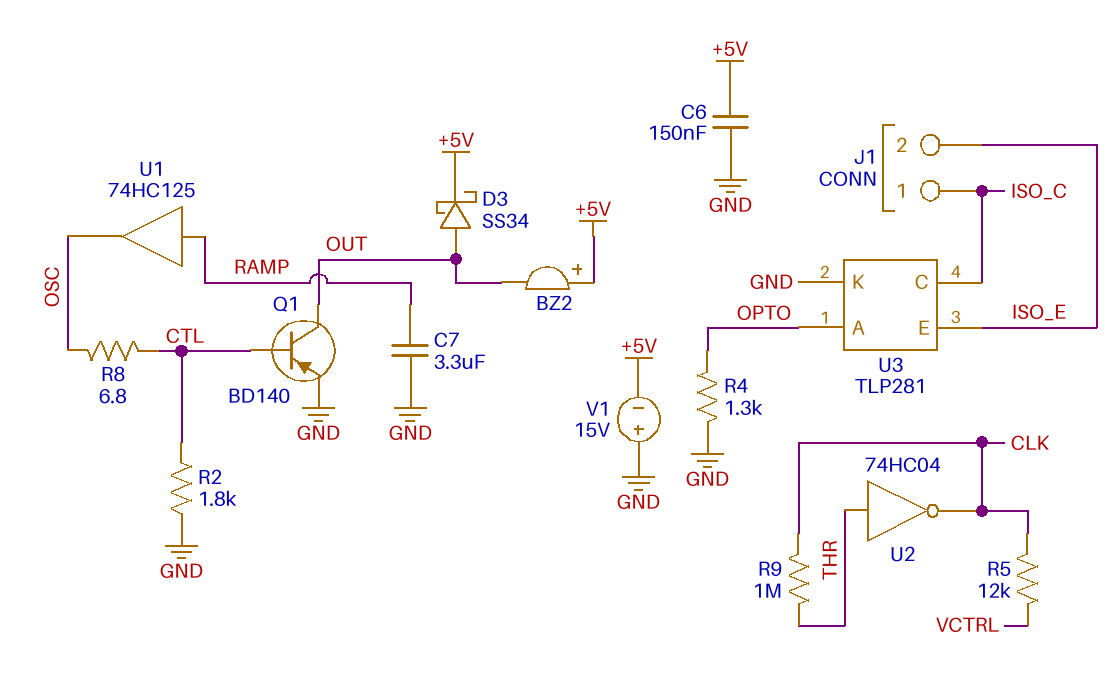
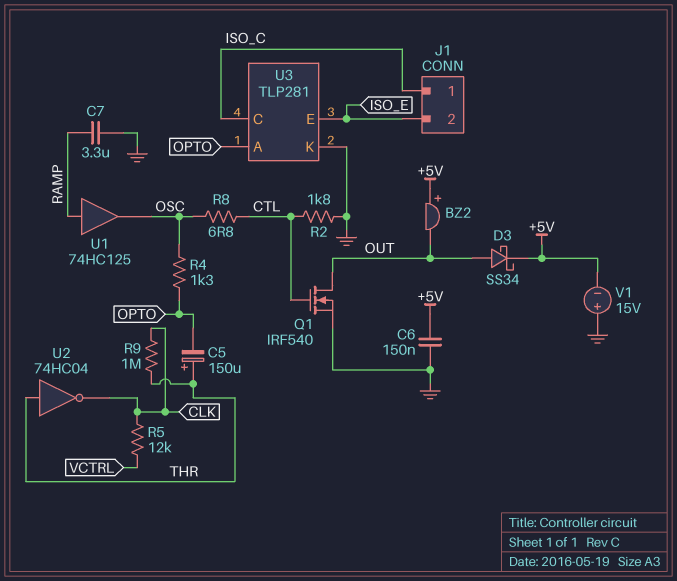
C5: none -> 150uF (plus THR, minus OPTO)
Q1: PNP BD140 (B CTL, C OUT, E GND) -> NMOS IRF540 (G CTL, D OUT, S GND)
R4: 1.3k (GND, OPTO) -> 1.3k (OPTO, OSC)

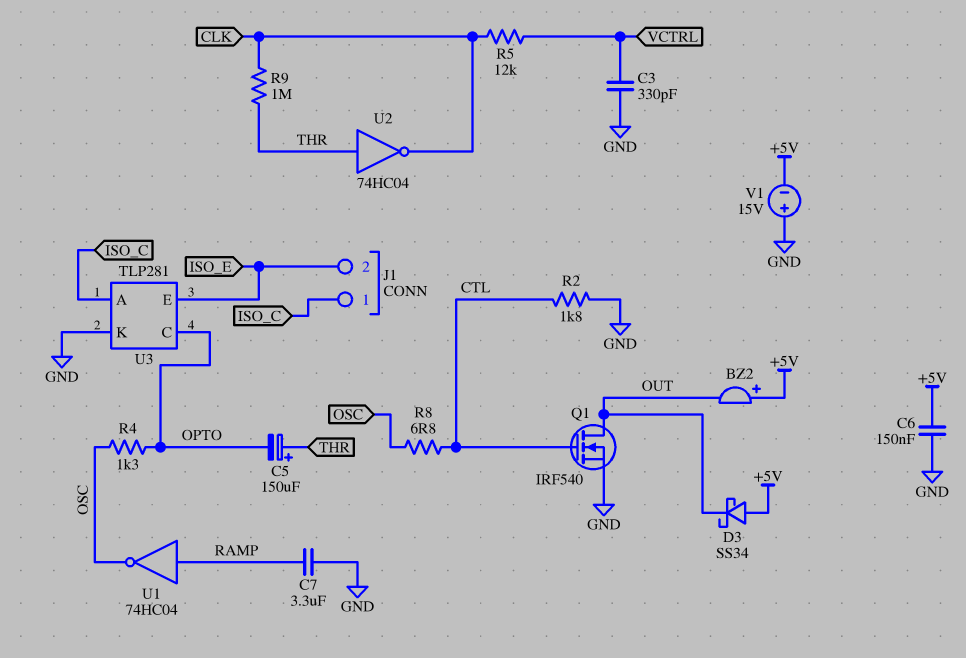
C3: none -> 330pF (GND, VCTRL)
D3: schottky SS34 (A OUT, K +5V) -> schottky SS34 (A +5V, K OUT)
U1: buffer 74HC125 (in RAMP, out OSC) -> NOT 74HC04 (in RAMP, out OSC)
U3 pin A: OPTO -> ISO_C
U3 pin C: ISO_C -> OPTO

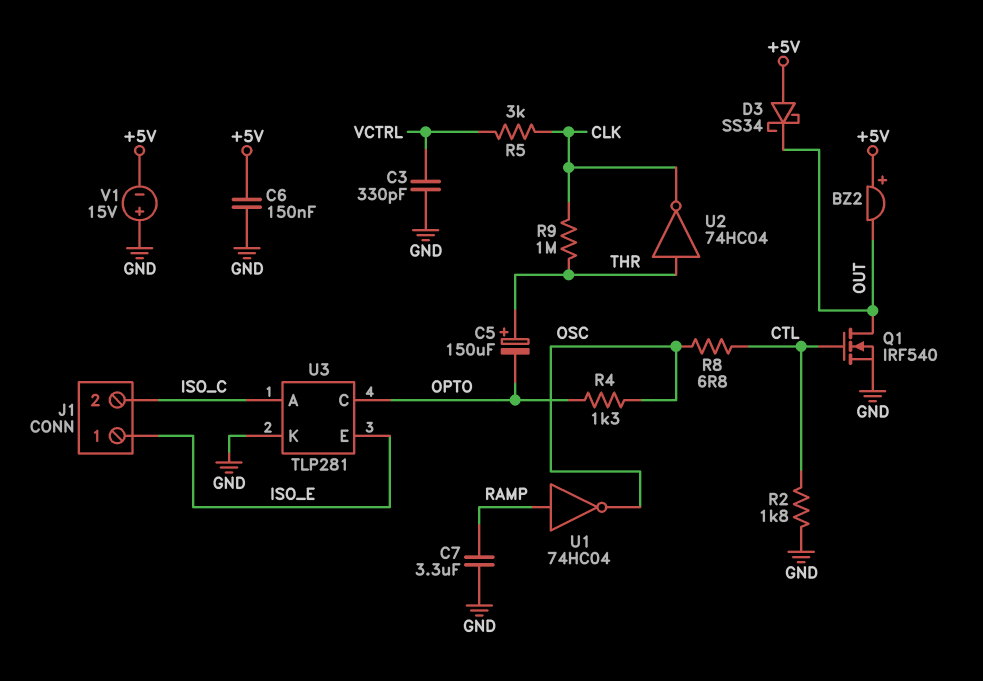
J1 pin 1: ISO_C -> ISO_E
J1 pin 2: ISO_E -> ISO_C
R5: 12k (CLK, VCTRL) -> 3k (CLK, VCTRL)

